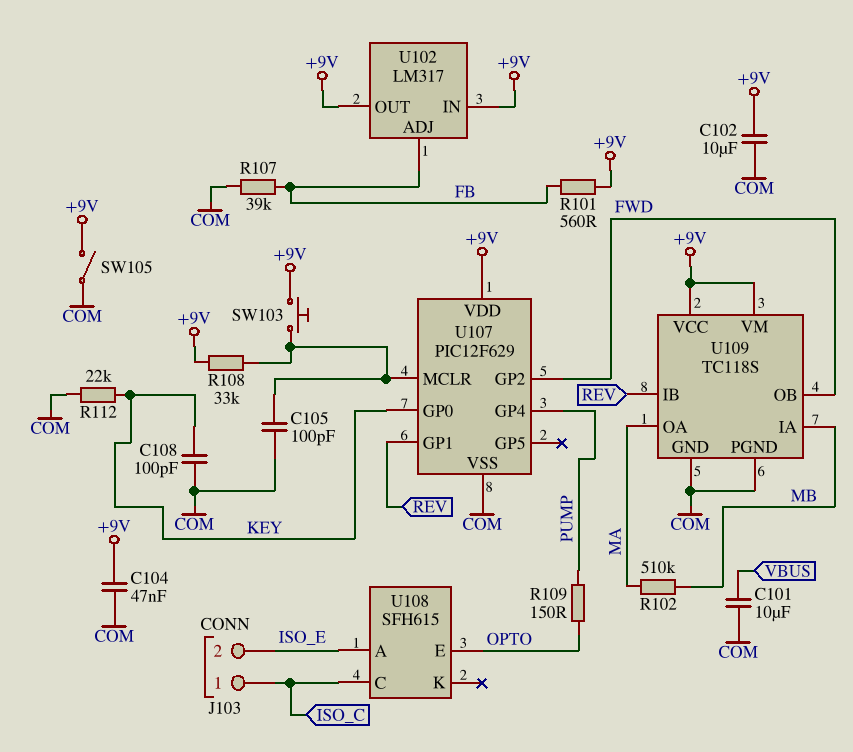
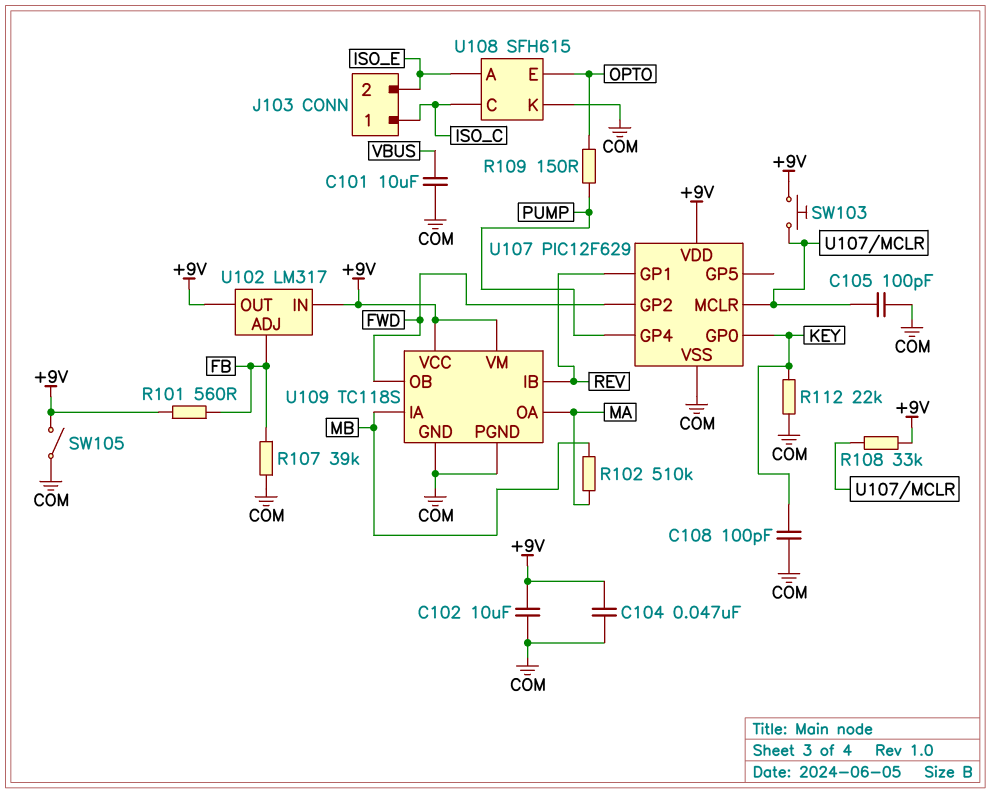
U108 pin K: none -> COM

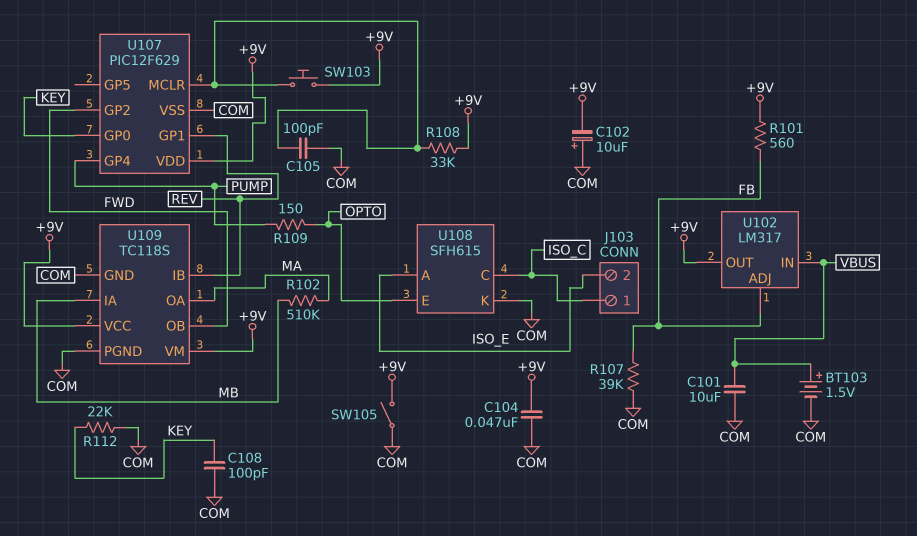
BT103: none -> 1.5V (plus VBUS, minus COM)
C102: 10uF (+9V, COM) -> 10uF (plus COM, minus +9V)
U102 pin IN: +9V -> VBUS

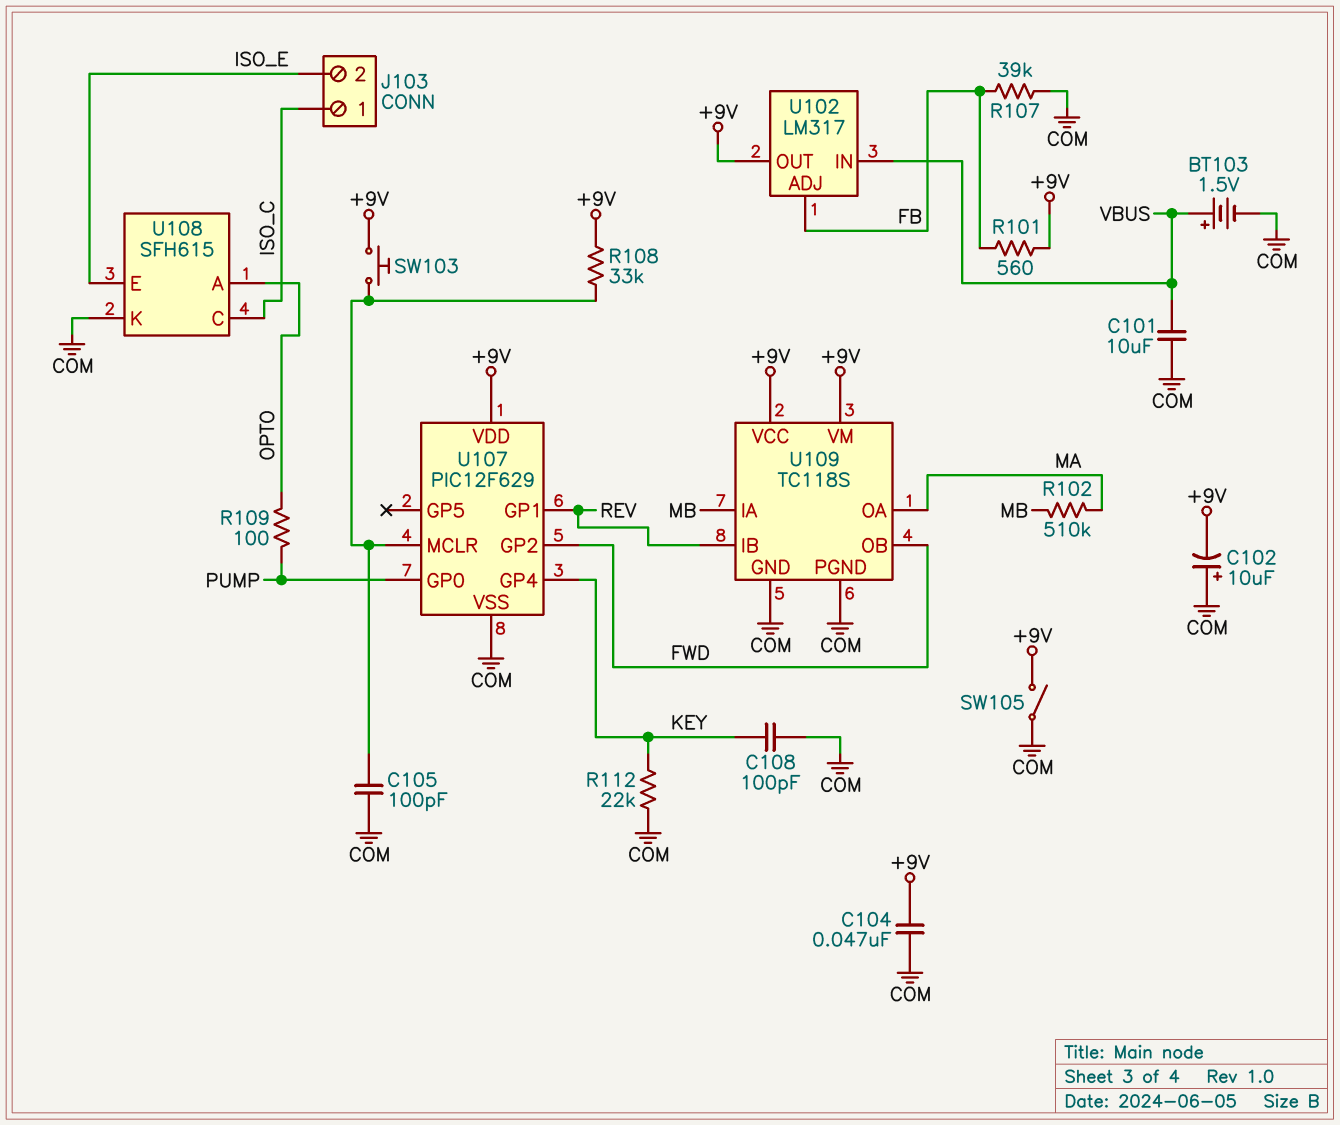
R109: 150 (OPTO, PUMP) -> 100 (OPTO, PUMP)
U107 pin GP0: KEY -> PUMP
U107 pin GP4: PUMP -> KEY
U108 pin A: ISO_E -> OPTO
U108 pin E: OPTO -> ISO_E

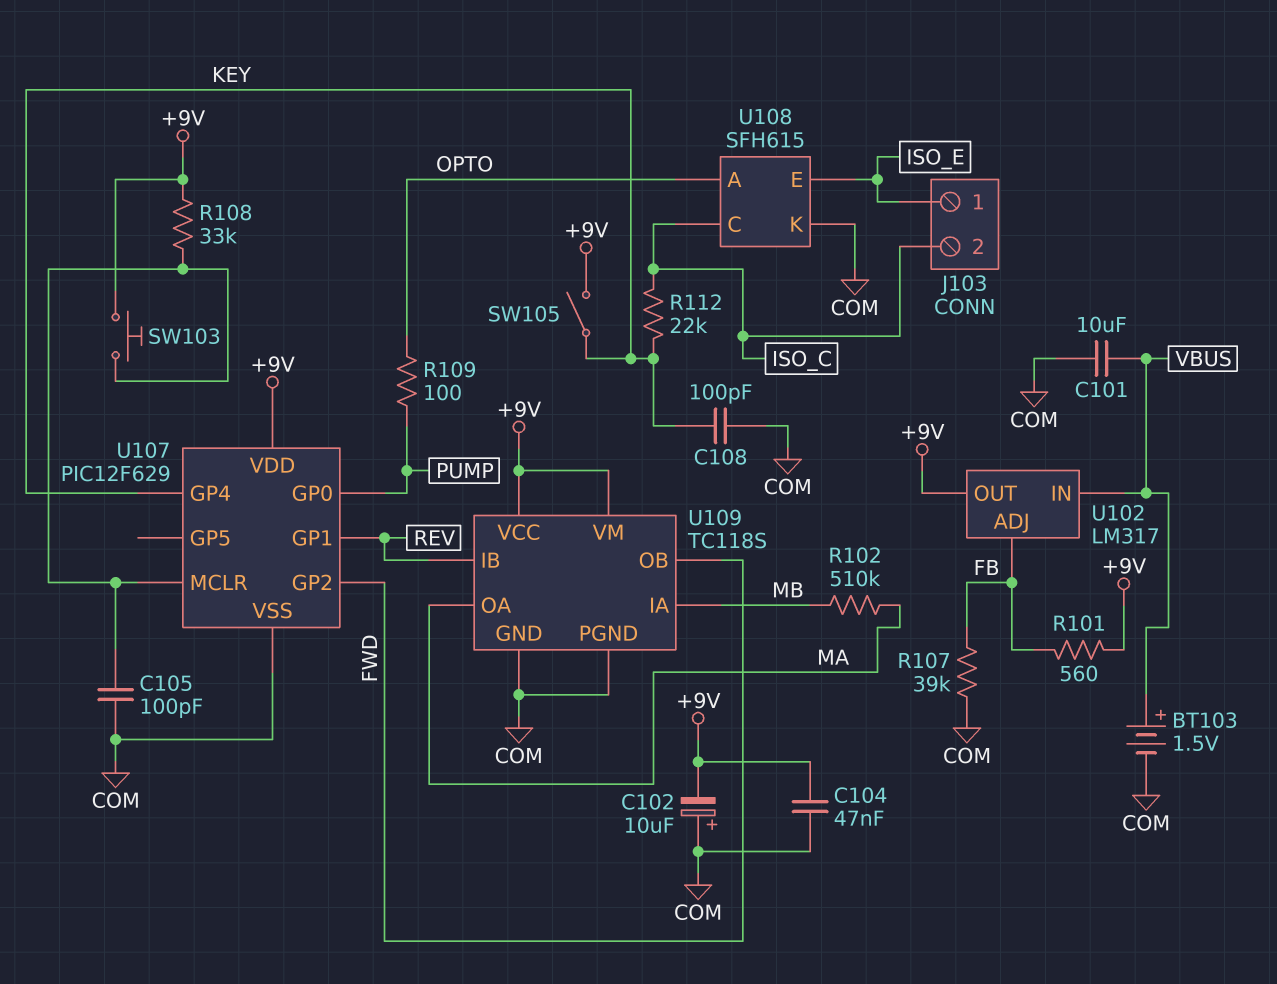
J103 pin 1: ISO_C -> ISO_E
J103 pin 2: ISO_E -> ISO_C
R112: 22k (COM, KEY) -> 22k (ISO_C, KEY)
SW105: switch (+9V, COM) -> switch (+9V, KEY)

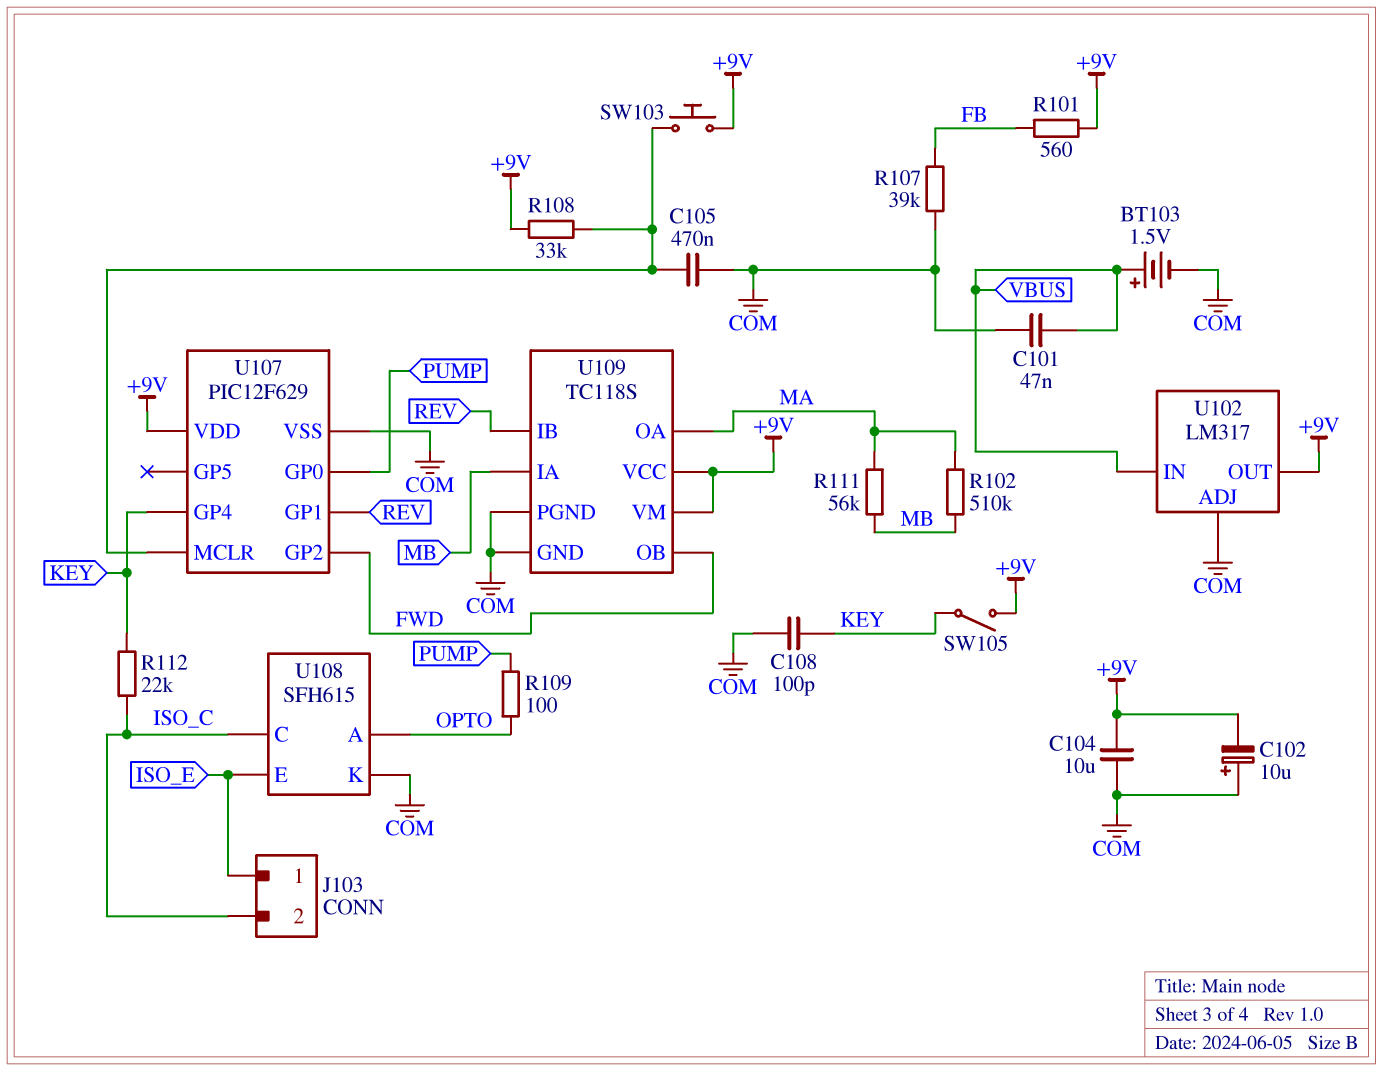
C101: 10uF (COM, VBUS) -> 47nF (COM, VBUS)
C104: 47nF (+9V, COM) -> 10uF (+9V, COM)
C105: 100pF (COM, U107/MCLR) -> 470nF (COM, U107/MCLR)
R111: none -> 56k (MA, MB)
U102 pin ADJ: FB -> COM

